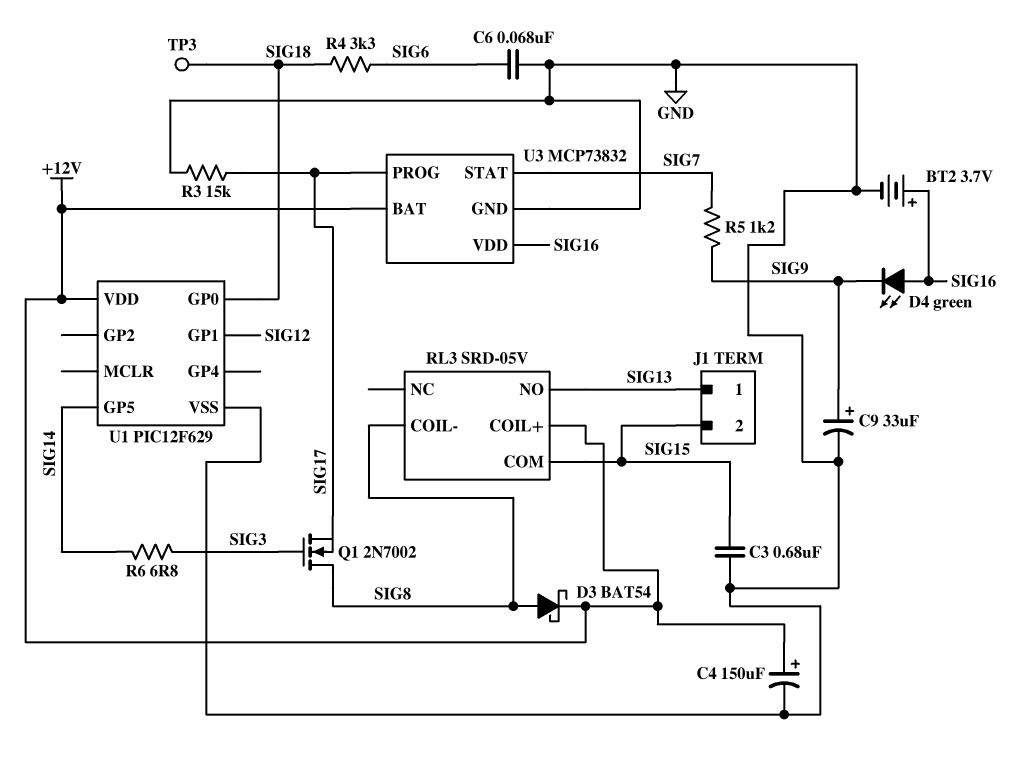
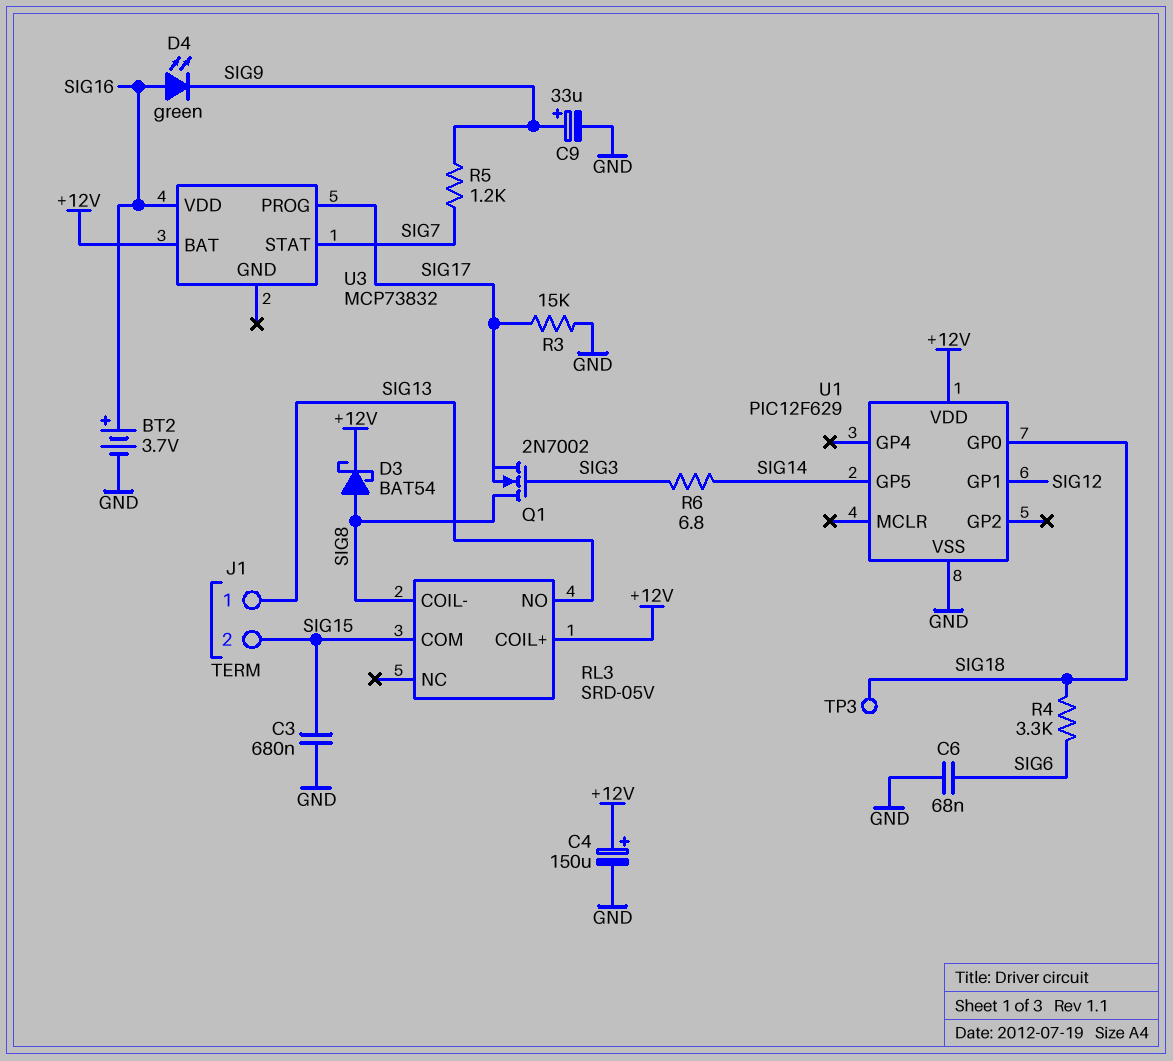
U3 pin GND: GND -> none

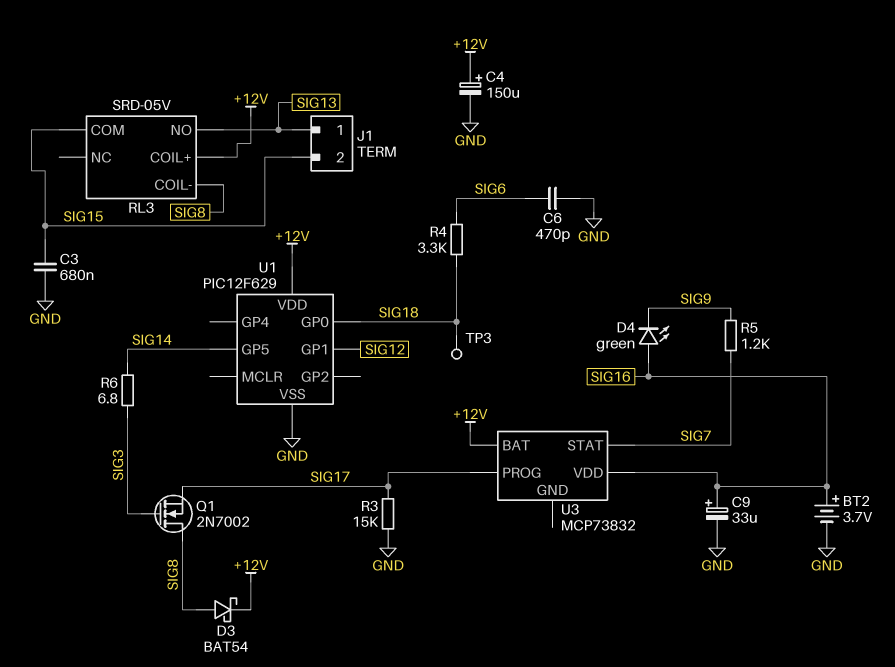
C6: 68nF (GND, SIG6) -> 470pF (GND, SIG6)
C9: 33uF (plus SIG9, minus GND) -> 33uF (plus SIG16, minus GND)

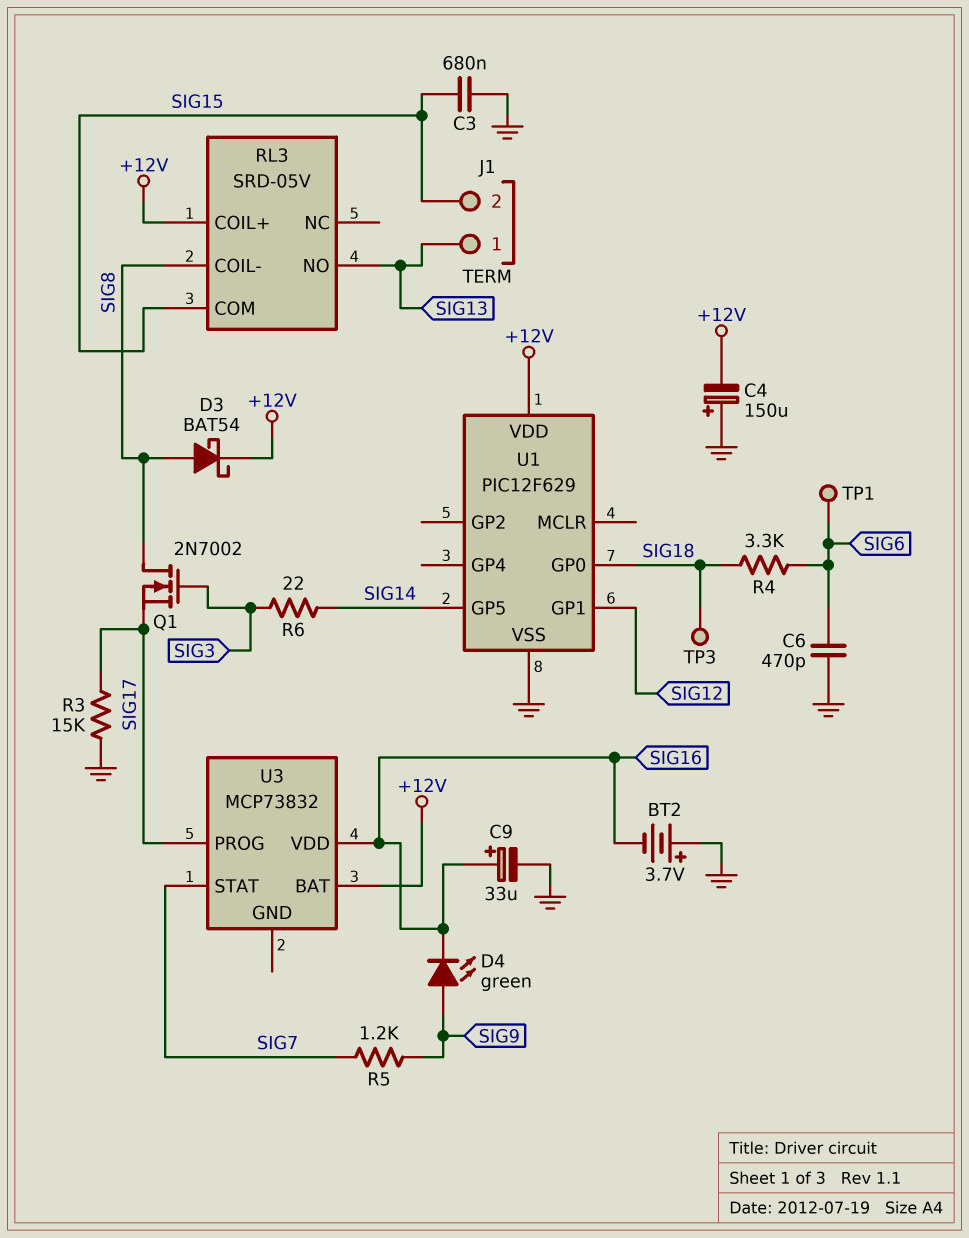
BT2: 3.7V (plus SIG16, minus GND) -> 3.7V (plus GND, minus SIG16)
C4: 150uF (plus +12V, minus GND) -> 150uF (plus GND, minus +12V)
D4: LED green (A SIG16, K SIG9) -> LED green (A SIG9, K SIG16)
R6: 6.8 (SIG3, SIG14) -> 22 (SIG3, SIG14)
TP1: none -> test point (SIG6)

